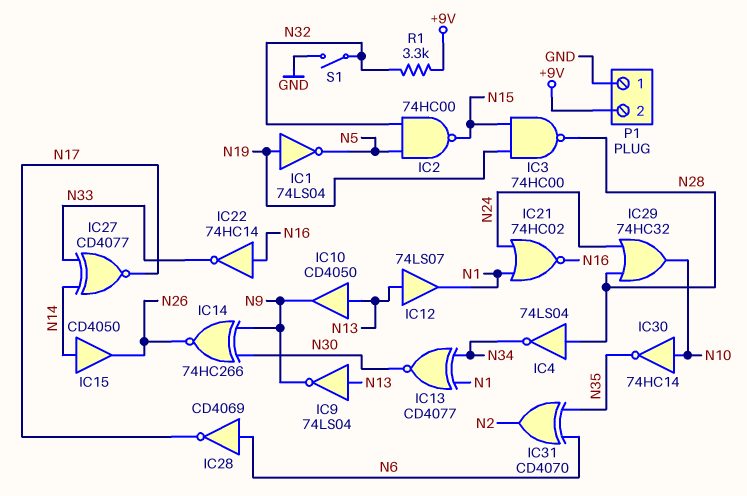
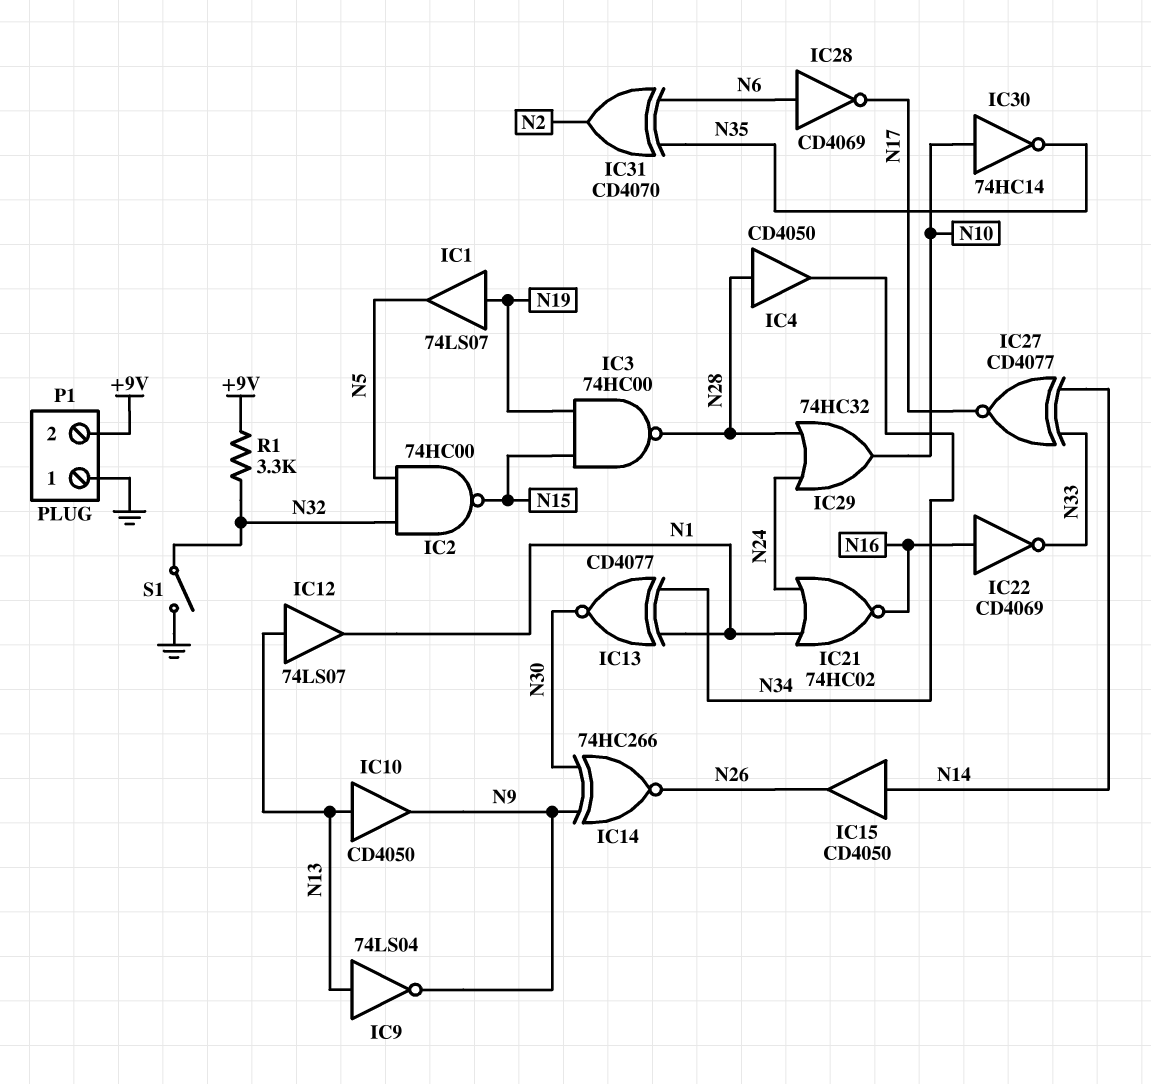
IC1: NOT 74LS04 (in N19, out N5) -> buffer 74LS07 (in N19, out N5)
IC4: NOT 74LS04 (in N28, out N34) -> buffer CD4050 (in N28, out N34)
IC22: NOT 74HC14 (in N16, out N33) -> NOT CD4069 (in N16, out N33)

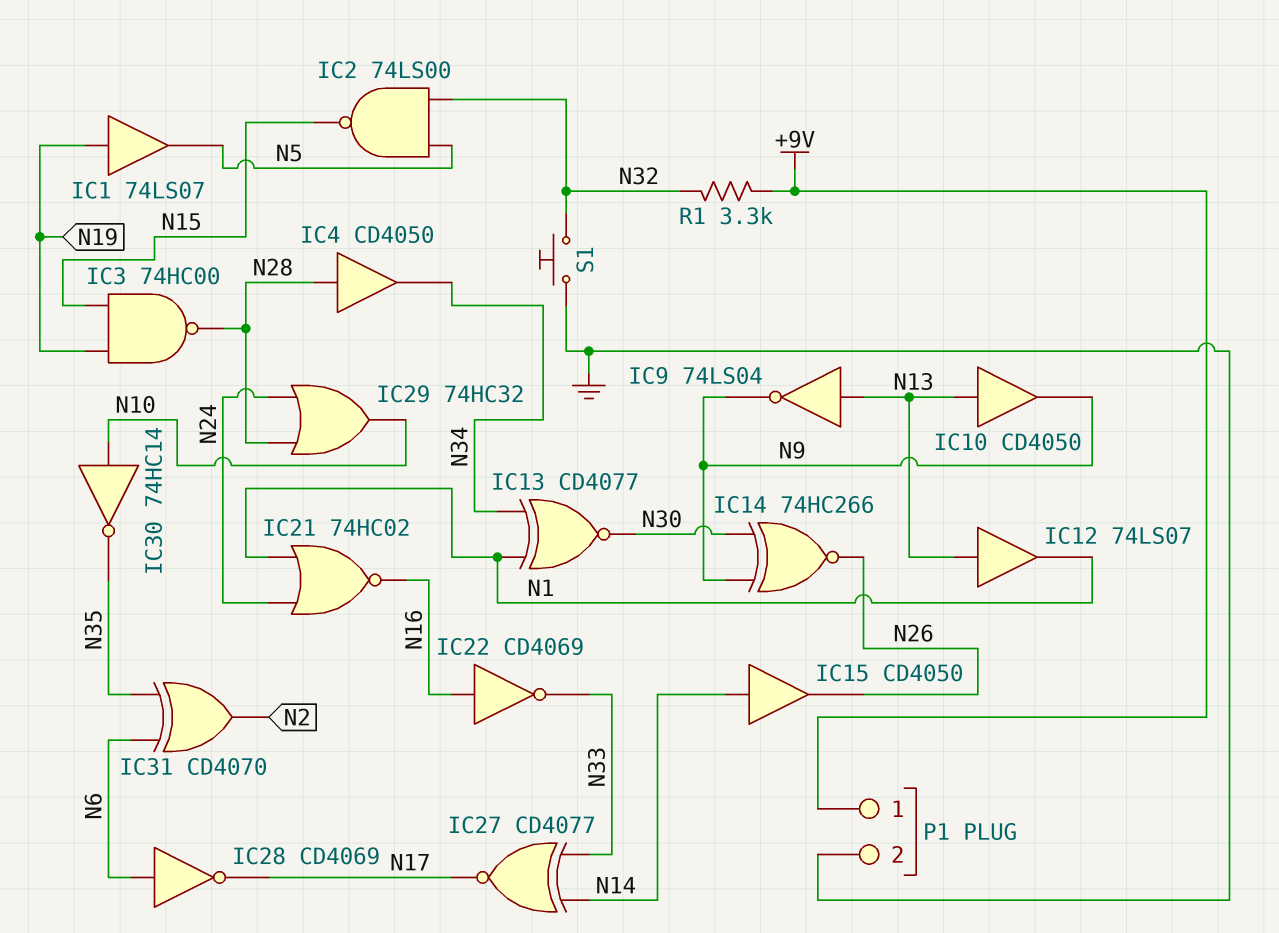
IC2: NAND 74HC00 (in N5, in N32, out N15) -> NAND 74LS00 (in N5, in N32, out N15)
P1 pin 1: GND -> +9V
P1 pin 2: +9V -> GND
S1: switch (GND, N32) -> button (GND, N32)

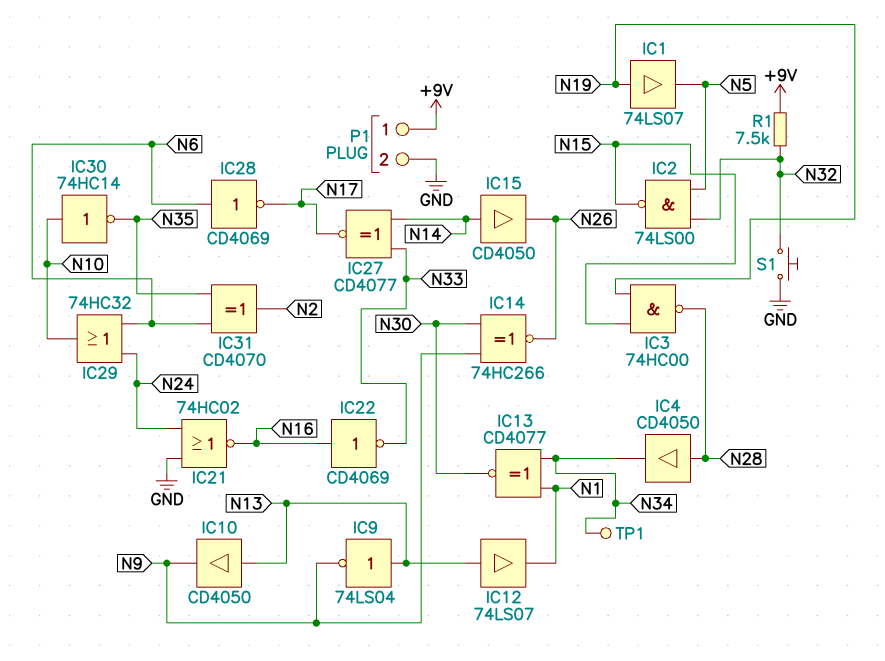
IC21: NOR 74HC02 (in N1, in N24, out N16) -> NOR 74HC02 (in GND, in N24, out N16)
IC29: OR 74HC32 (in N24, in N28, out N10) -> OR 74HC32 (in N6, in N24, out N10)
R1: 3.3k (+9V, N32) -> 7.5k (+9V, N32)
TP1: none -> test point (N34)

